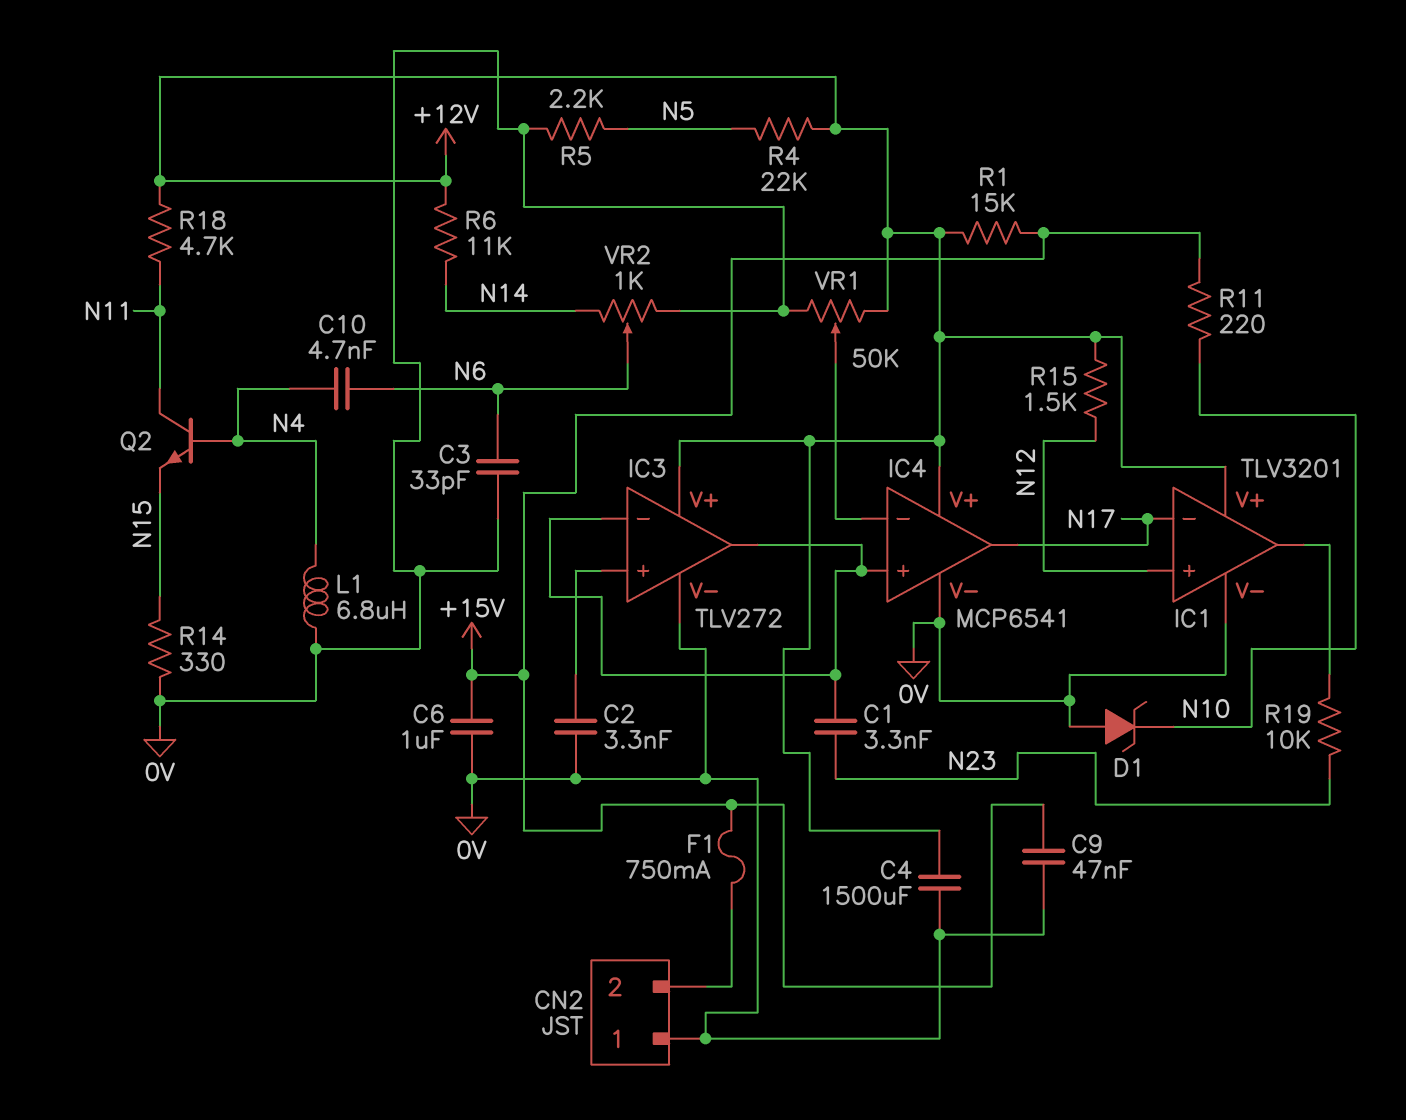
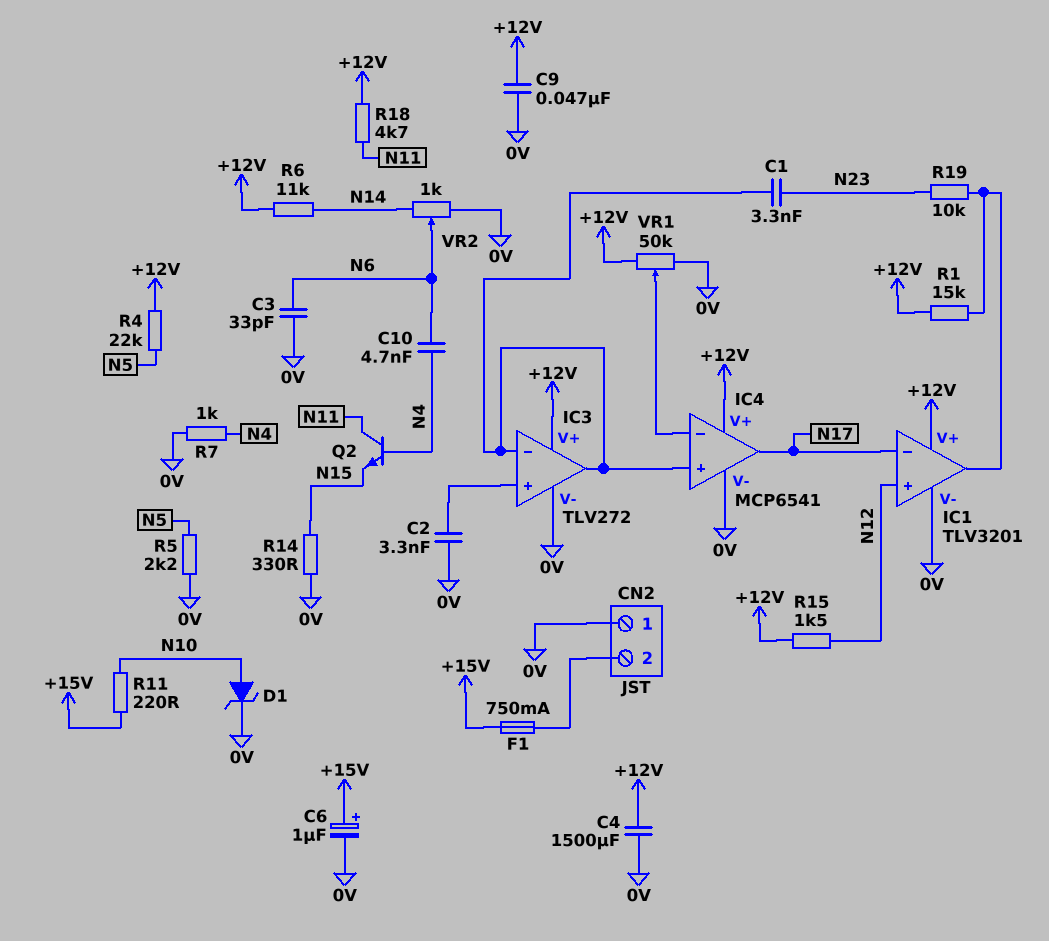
C6: 1uF (+15V, 0V) -> 1uF (plus +15V, minus 0V)
C9: 47nF (+15V, 0V) -> 47nF (+12V, 0V)
D1: zener (A 0V, K N10) -> zener (A N10, K 0V)
L1: 6.8uH (0V, N4) -> none
R1: 15k (+12V, +15V) -> 15k (+12V, IC1/out)
R7: none -> 1k (0V, N4)

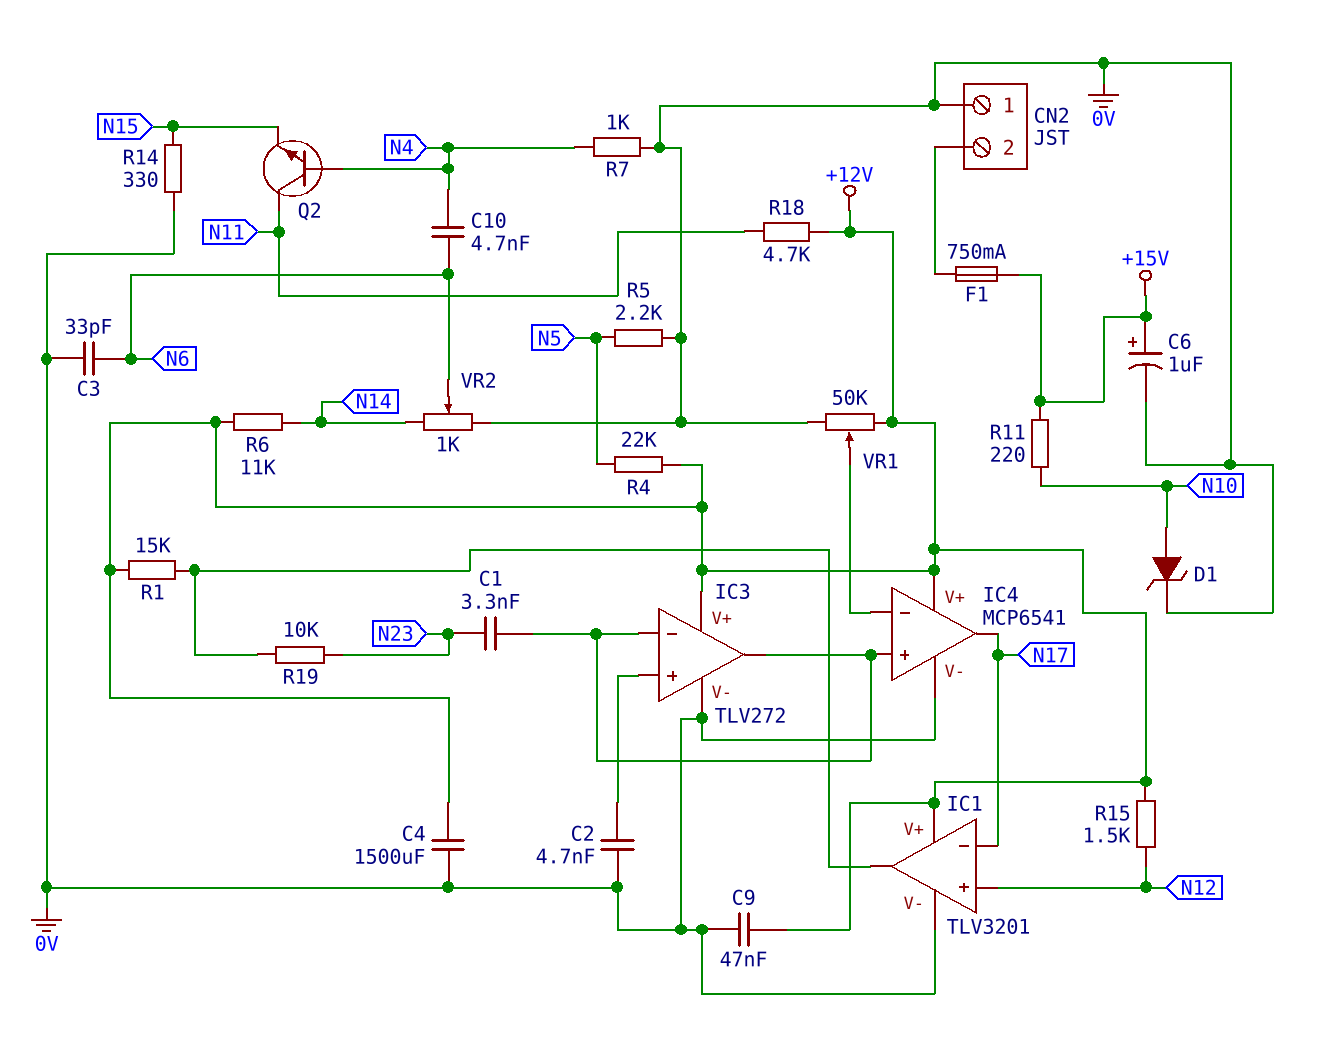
C2: 3.3nF (0V, IC3/in+) -> 4.7nF (0V, IC3/in+)

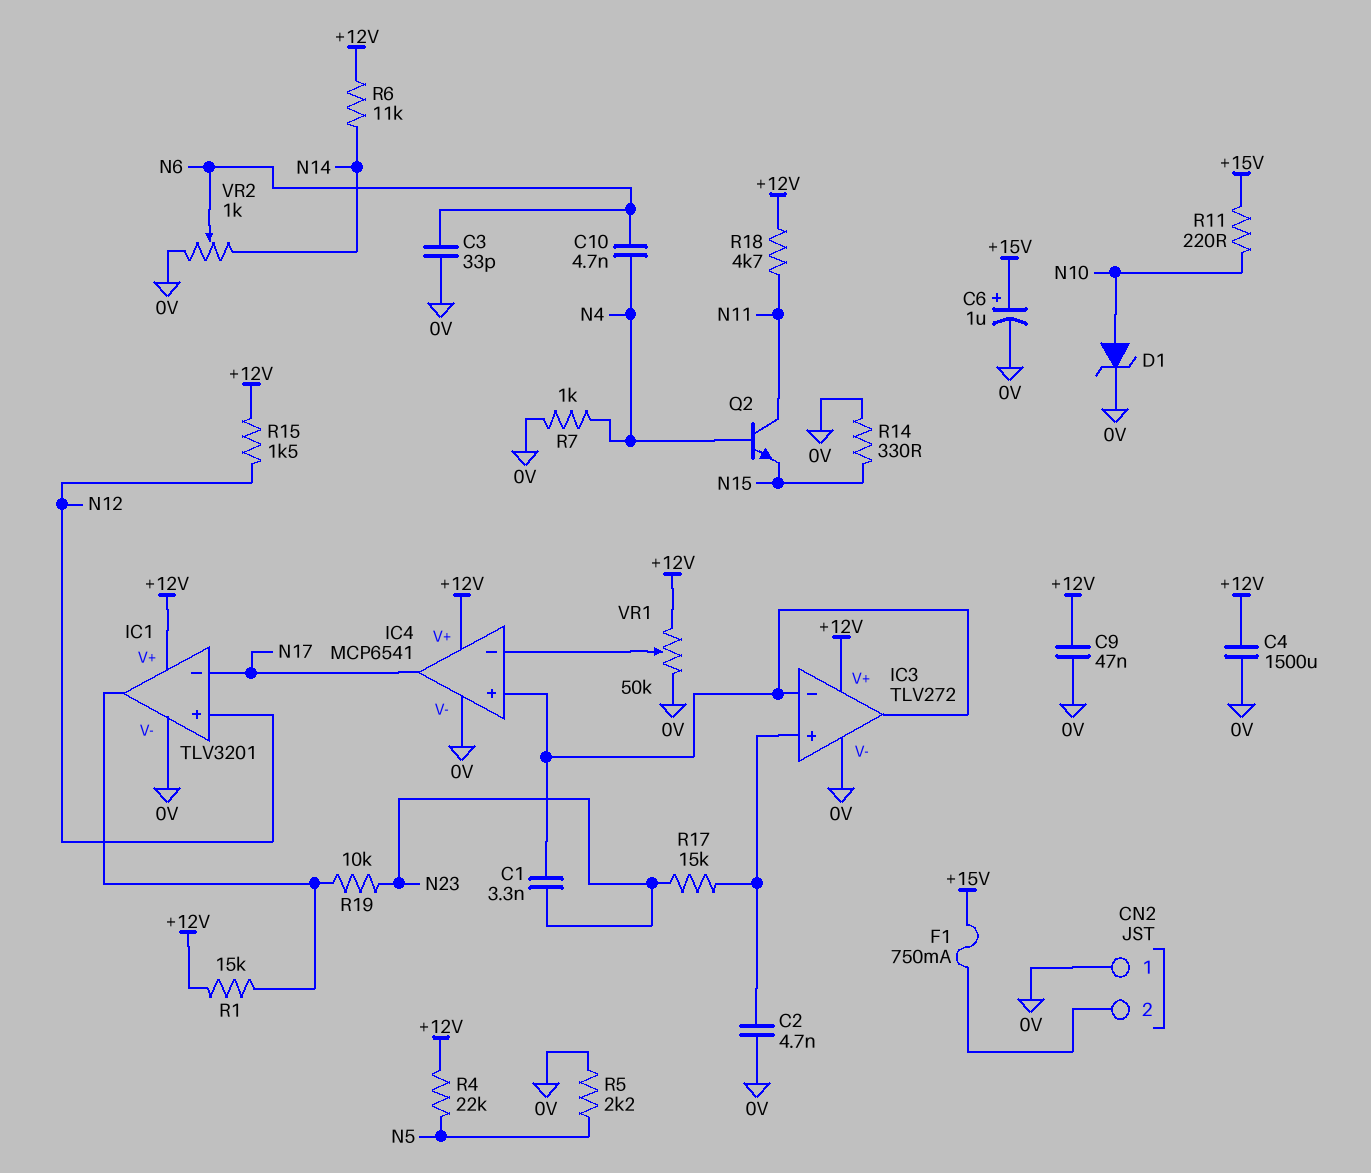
R17: none -> 15k (IC3/in+, N23)

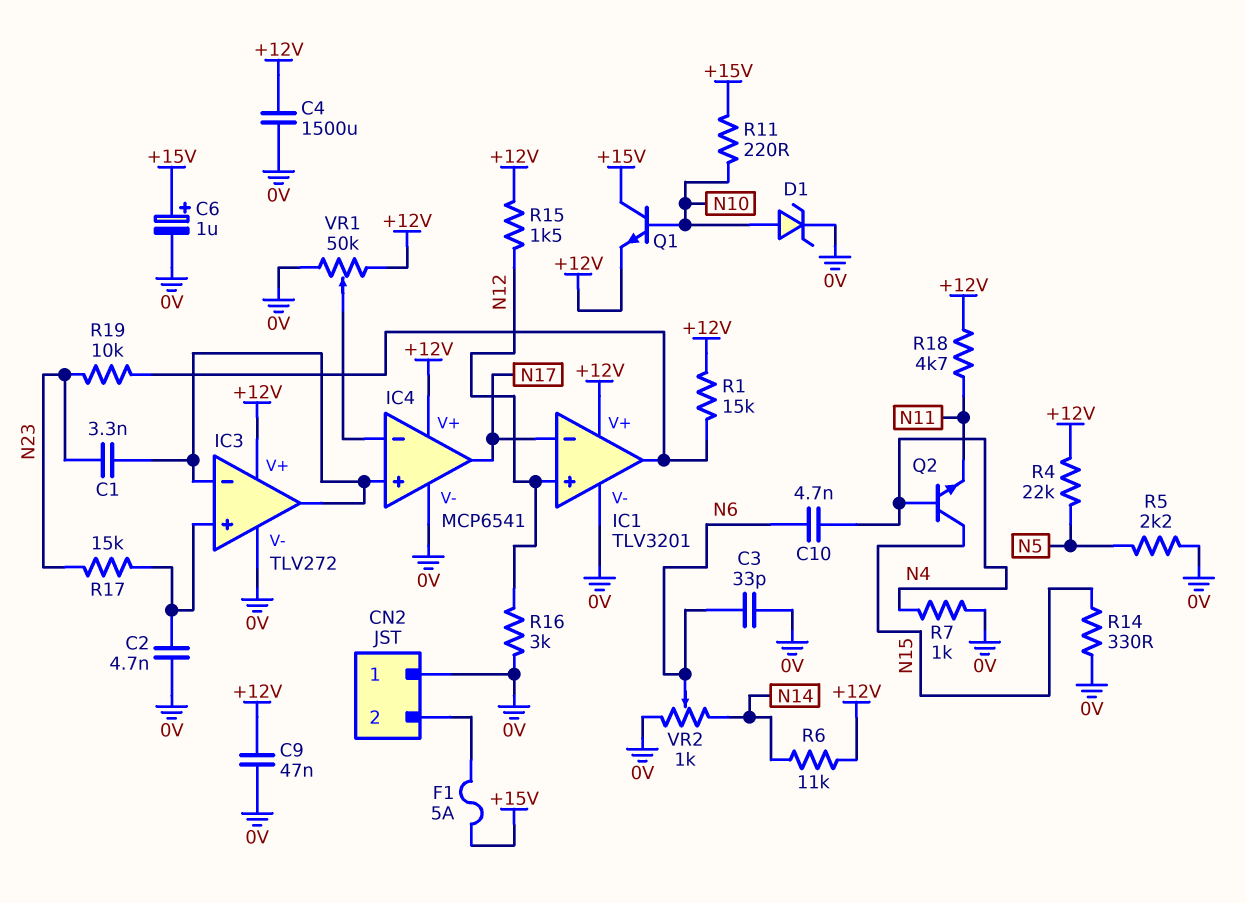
F1: 750mA (+15V, CN2/2) -> 5A (+15V, CN2/2)
Q1: none -> NPN (B N10, C +15V, E +12V)
Q2: NPN (B N4, C N11, E N15) -> NPN (B N4, C N15, E N11)
R16: none -> 3k (0V, N12)

